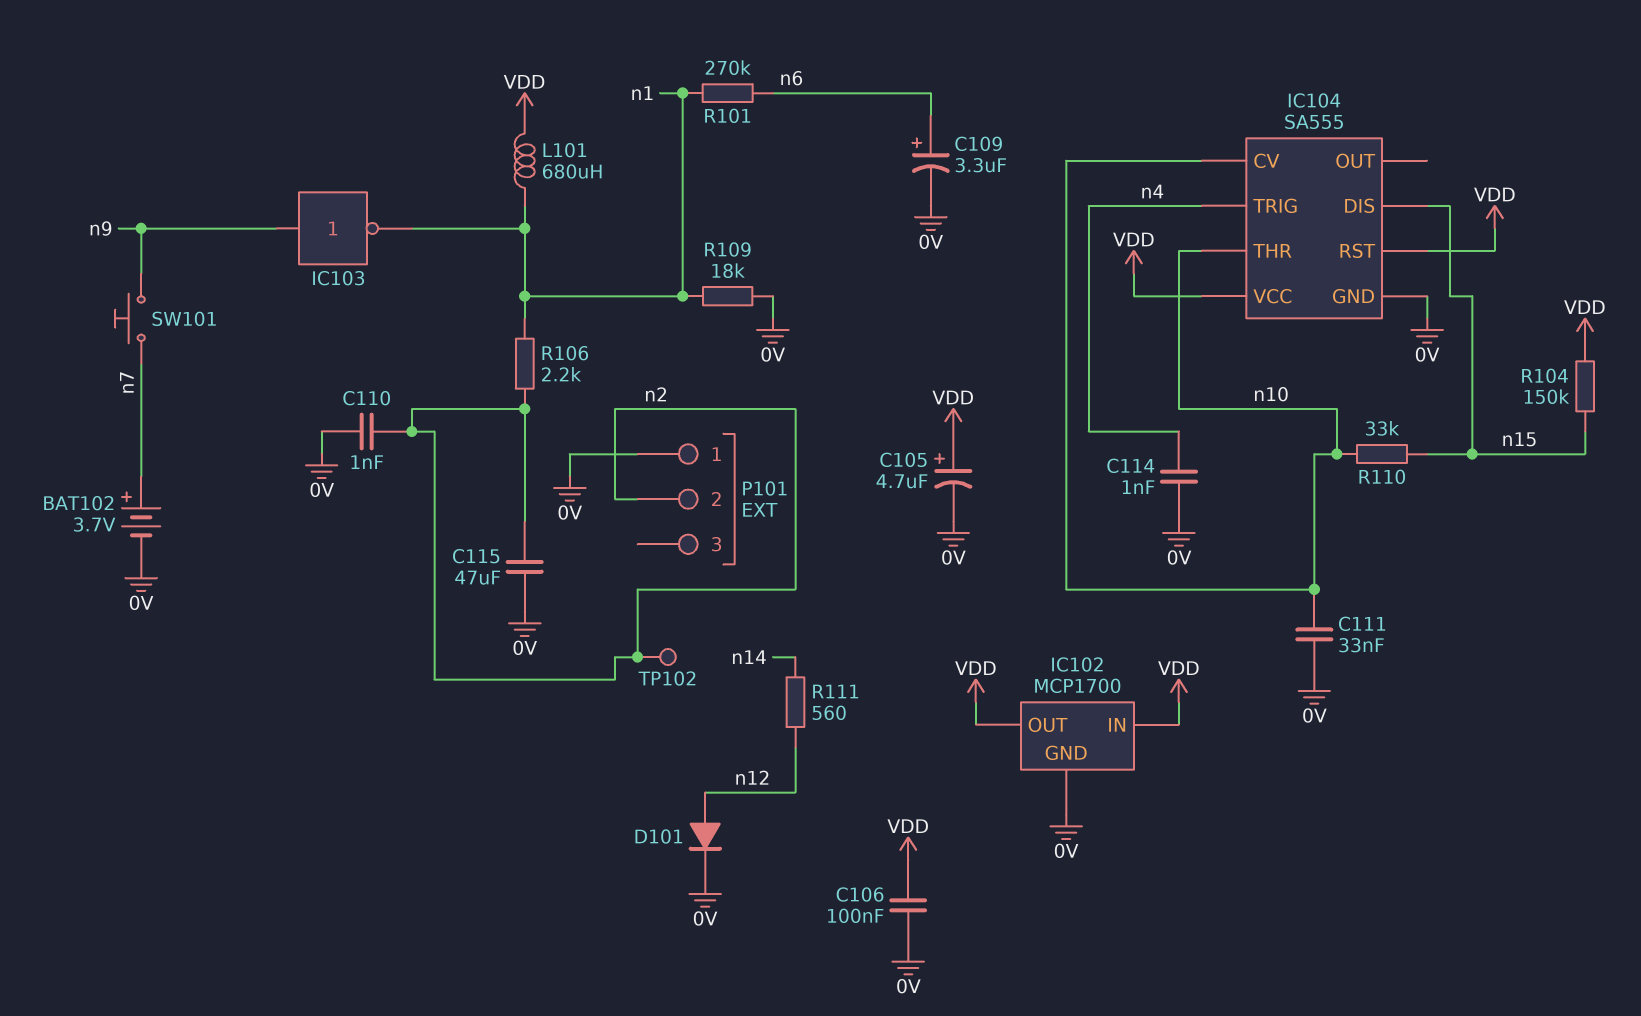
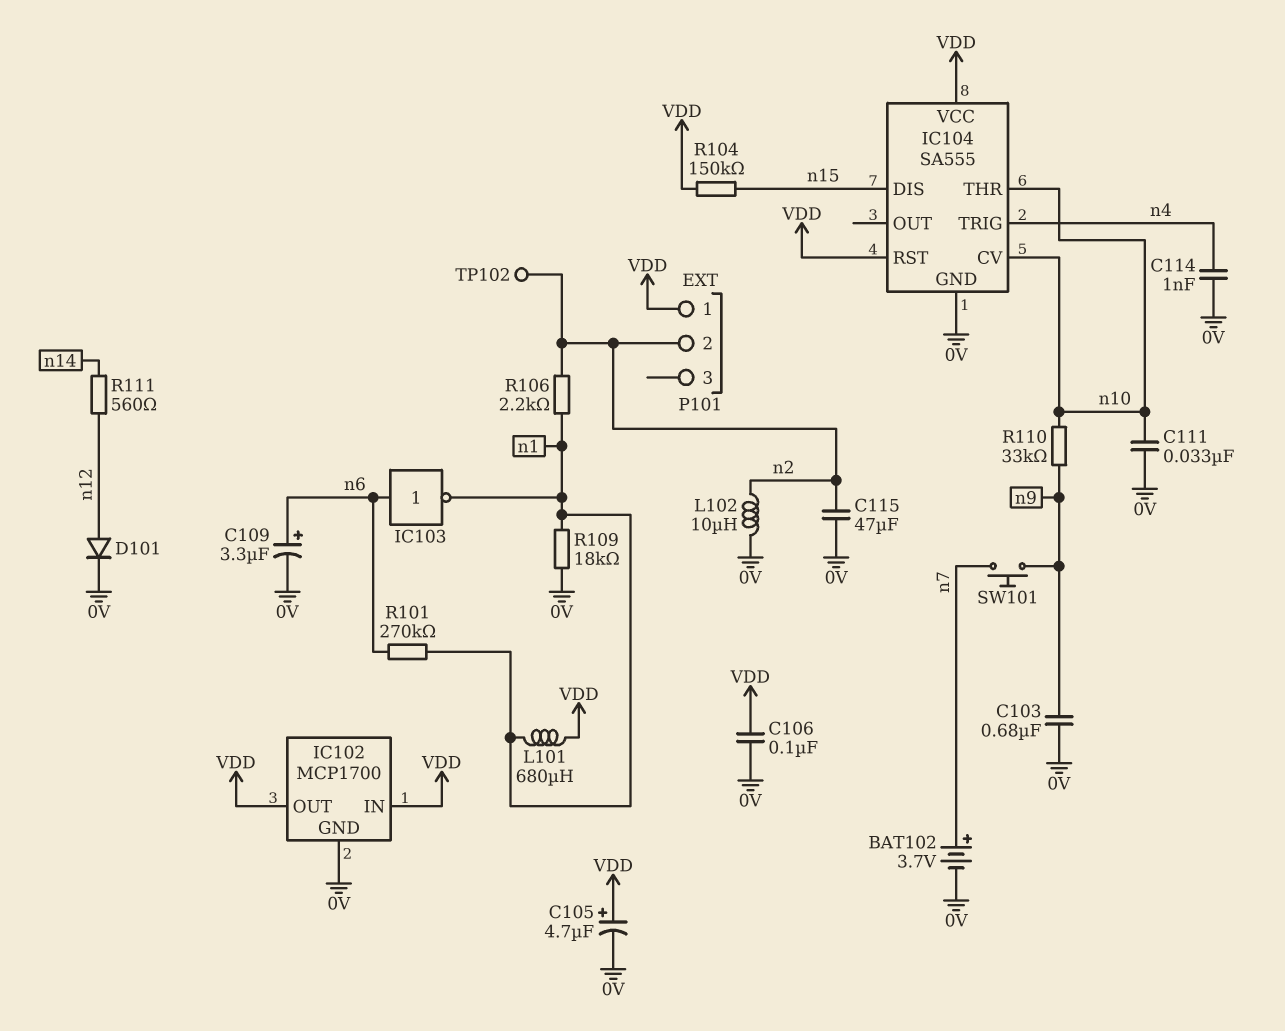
C103: none -> 680nF (0V, n9)
C110: 1nF (0V, n2) -> none
IC103: NOT (in n9, out n1) -> NOT (in n6, out n1)
L102: none -> 10uH (0V, n2)
P101 pin 1: 0V -> VDD
R110: 33k (n10, n15) -> 33k (n9, n10)

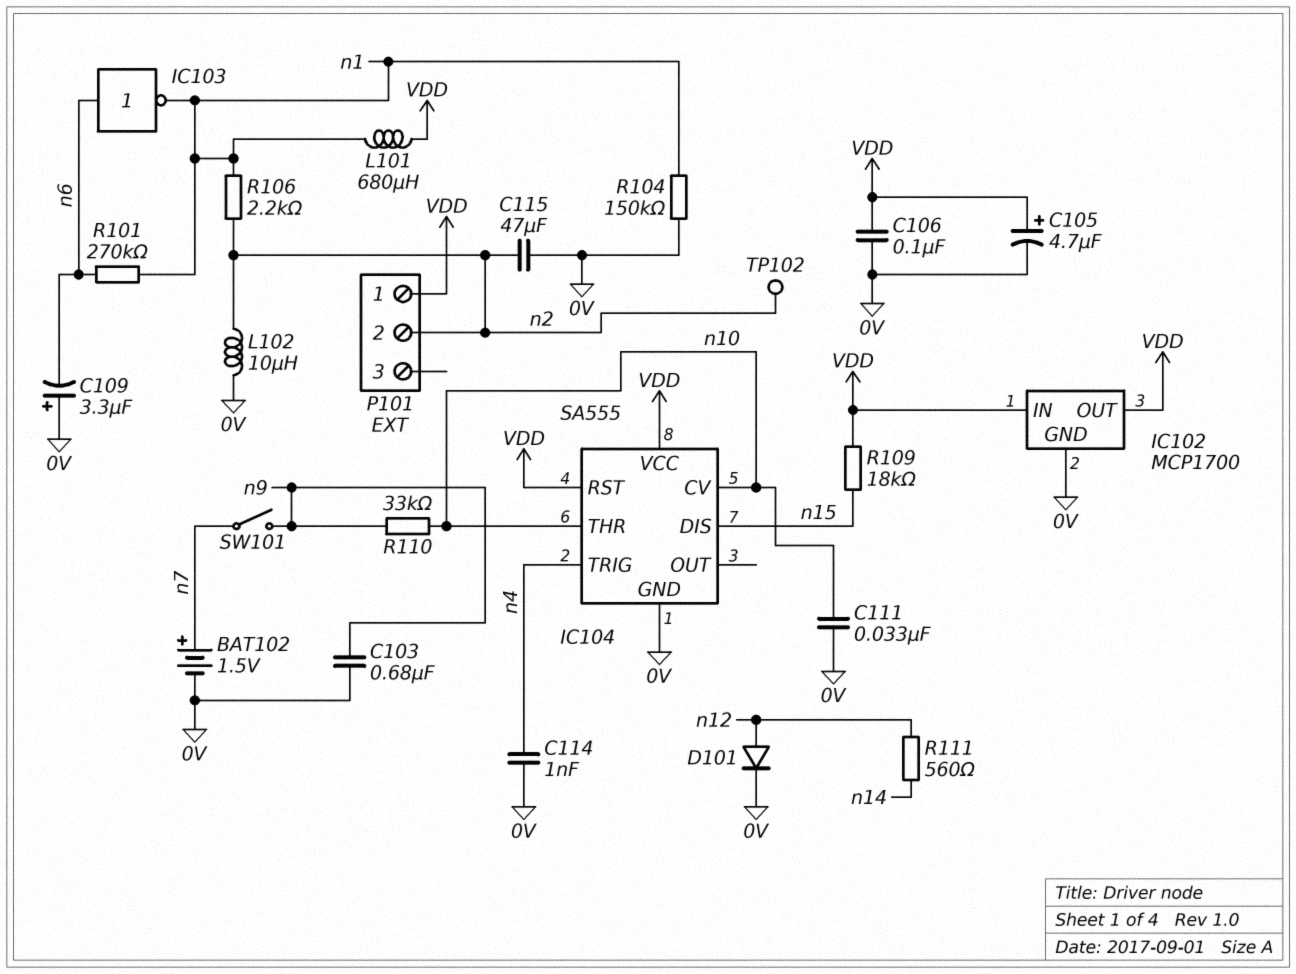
BAT102: 3.7V (plus n7, minus 0V) -> 1.5V (plus n7, minus 0V)
C109: 3.3uF (plus n6, minus 0V) -> 3.3uF (plus 0V, minus n6)
R104: 150k (VDD, n15) -> 150k (0V, n1)
R109: 18k (0V, n1) -> 18k (VDD, n15)
SW101: button (n7, n9) -> switch (n7, n9)

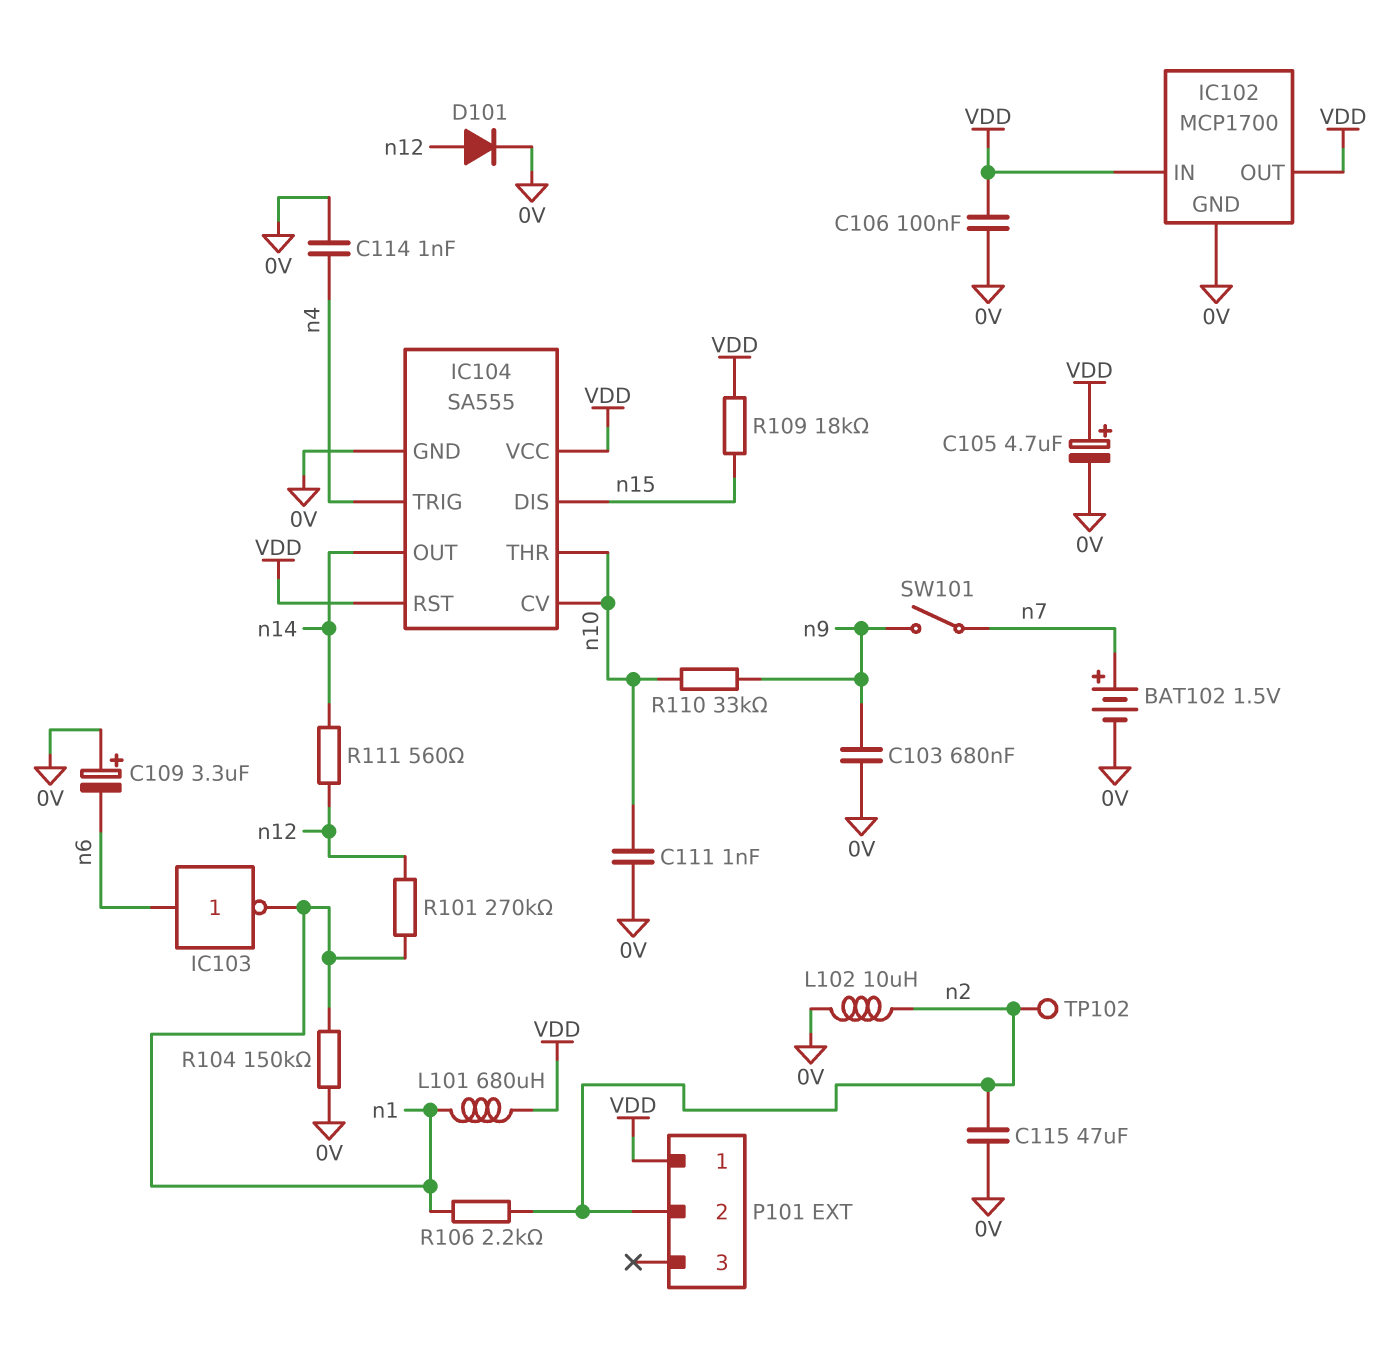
C111: 33nF (0V, n10) -> 1nF (0V, n10)
IC104 pin OUT: none -> n14
R101: 270k (n1, n6) -> 270k (n1, n12)

